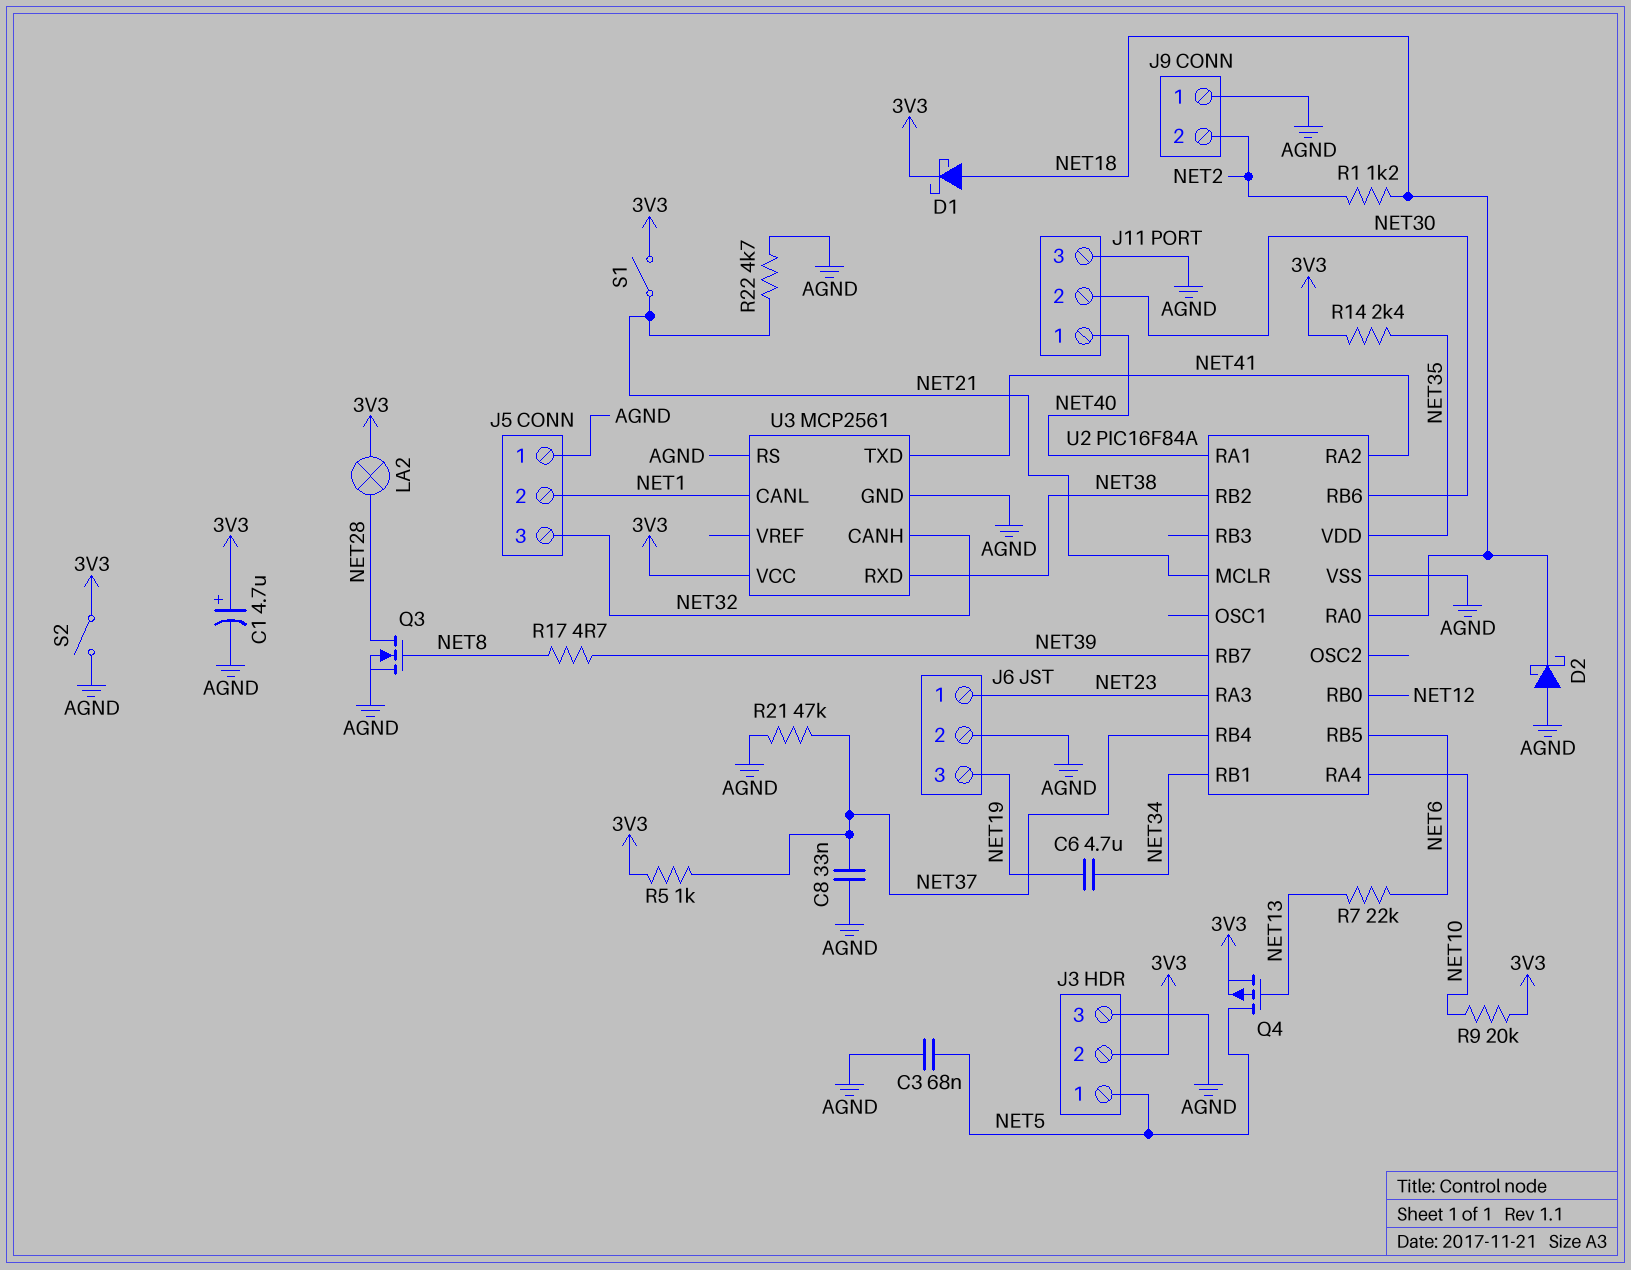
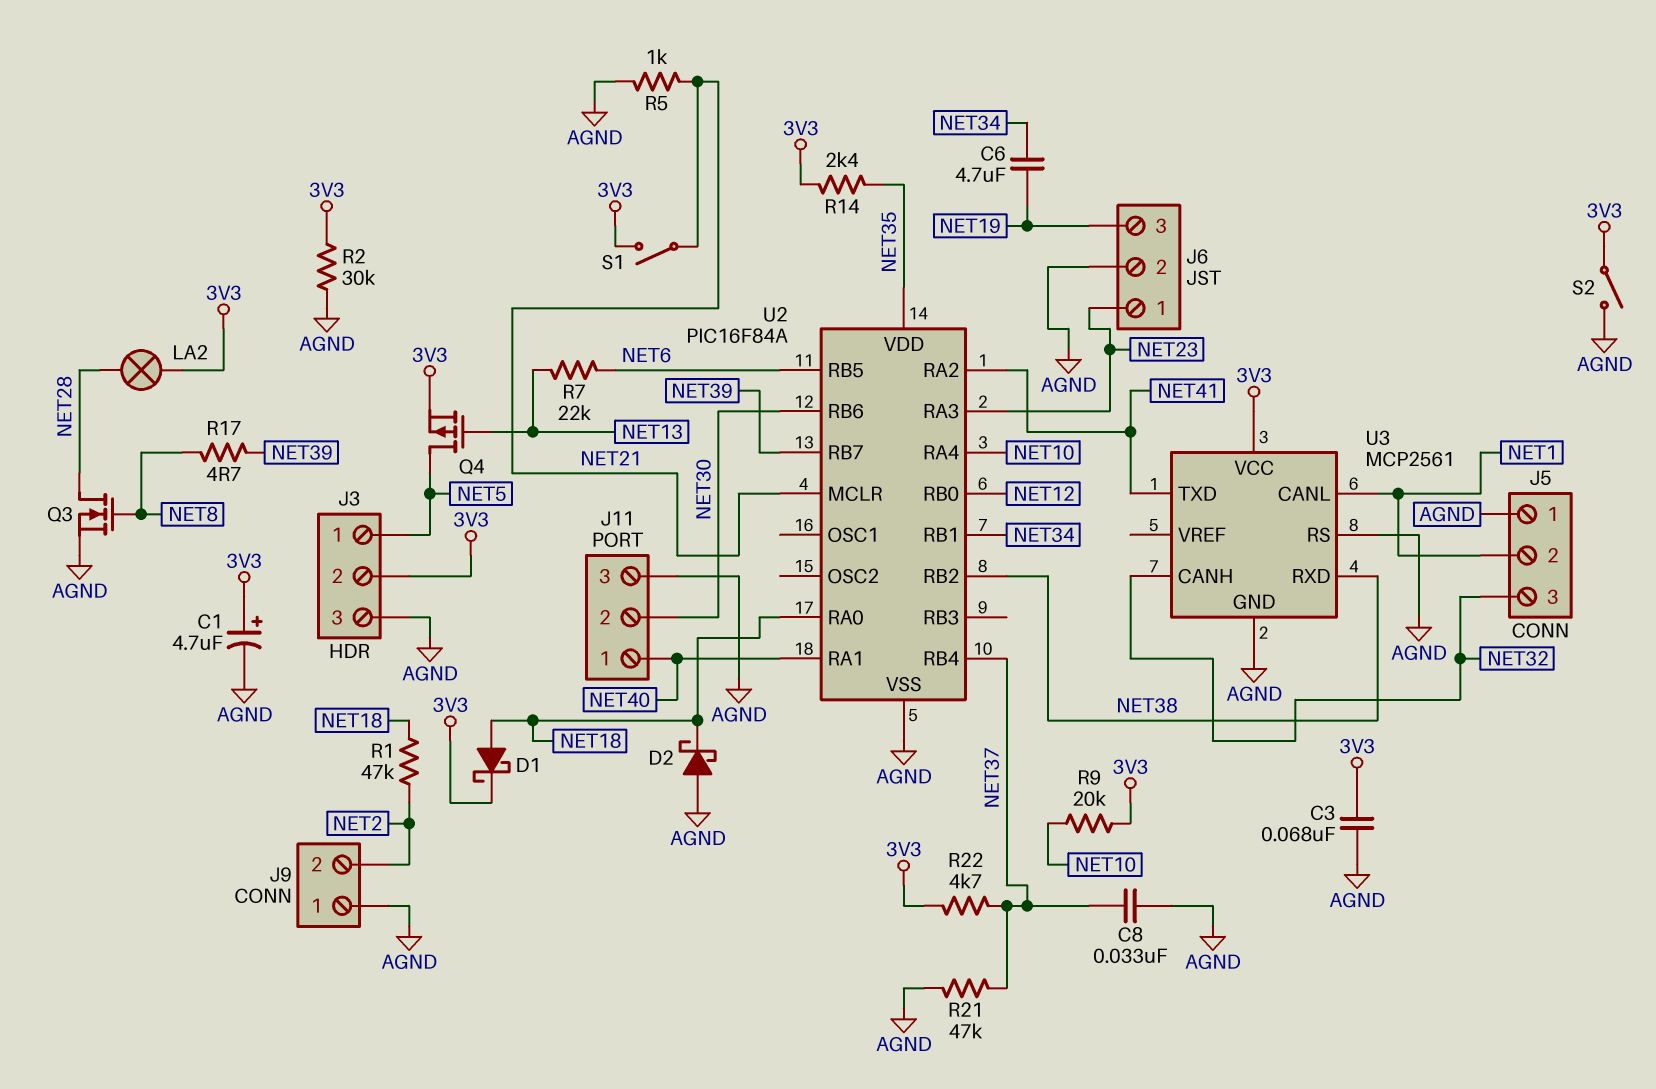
C3: 68nF (AGND, NET5) -> 68nF (3V3, AGND)
R1: 1.2k (NET2, NET18) -> 47k (NET2, NET18)
R2: none -> 30k (3V3, AGND)
R5: 1k (3V3, NET37) -> 1k (AGND, NET21)
R22: 4.7k (AGND, NET21) -> 4.7k (3V3, NET37)

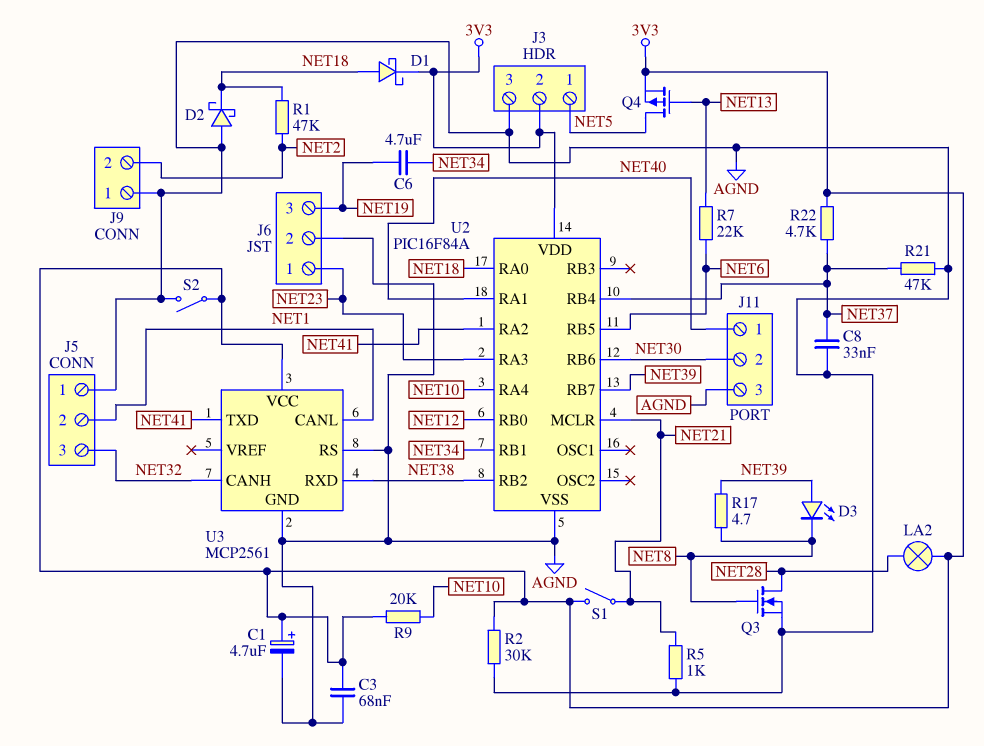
D3: none -> LED (A NET39, K NET8)
R14: 2.4k (3V3, NET35) -> none
U2 pin VDD: NET35 -> 3V3

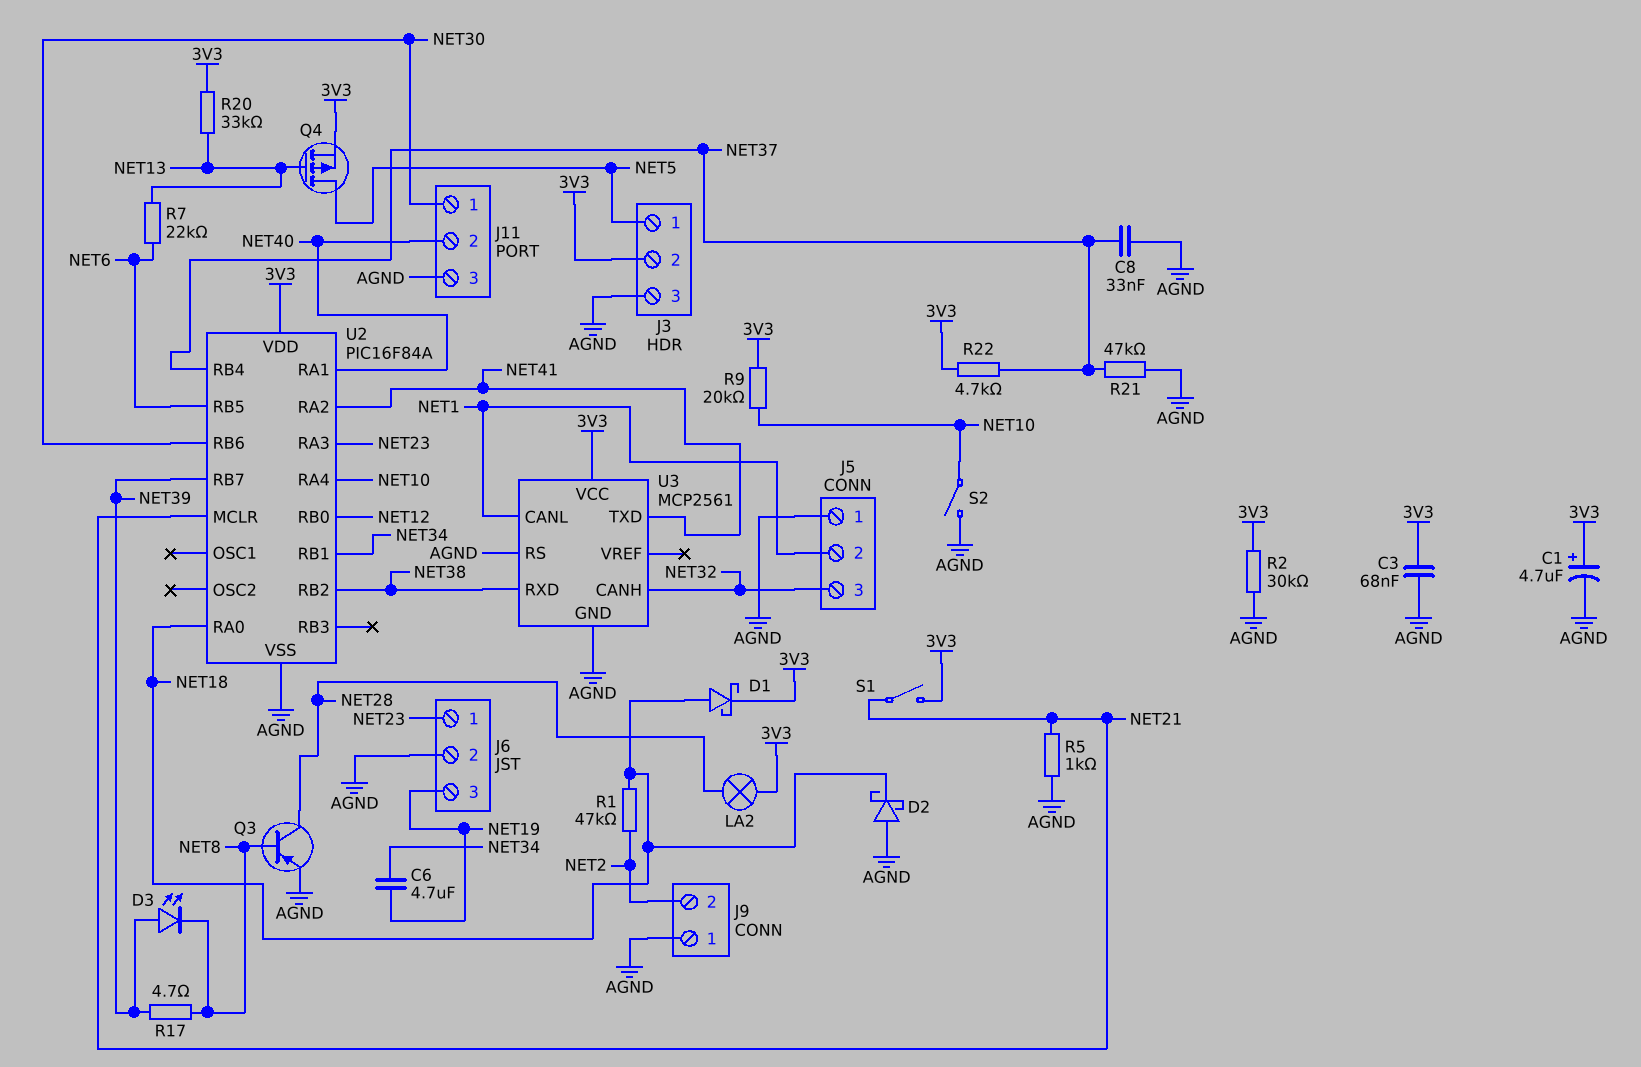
J11 pin 1: NET40 -> NET30
J11 pin 2: NET30 -> NET40
Q3: NMOS (G NET8, D NET28, S AGND) -> PNP (B NET8, C NET28, E AGND)
R20: none -> 33k (3V3, NET13)
S2: switch (3V3, AGND) -> switch (AGND, NET10)

